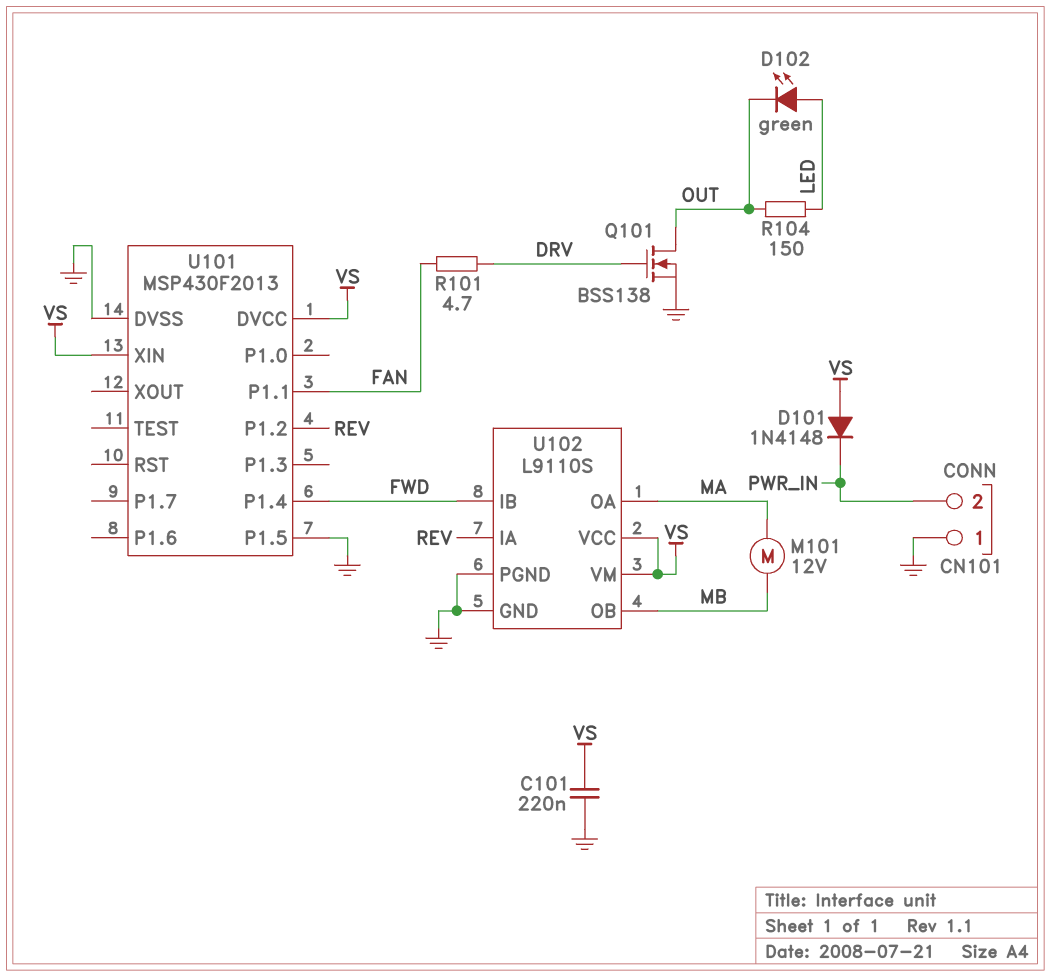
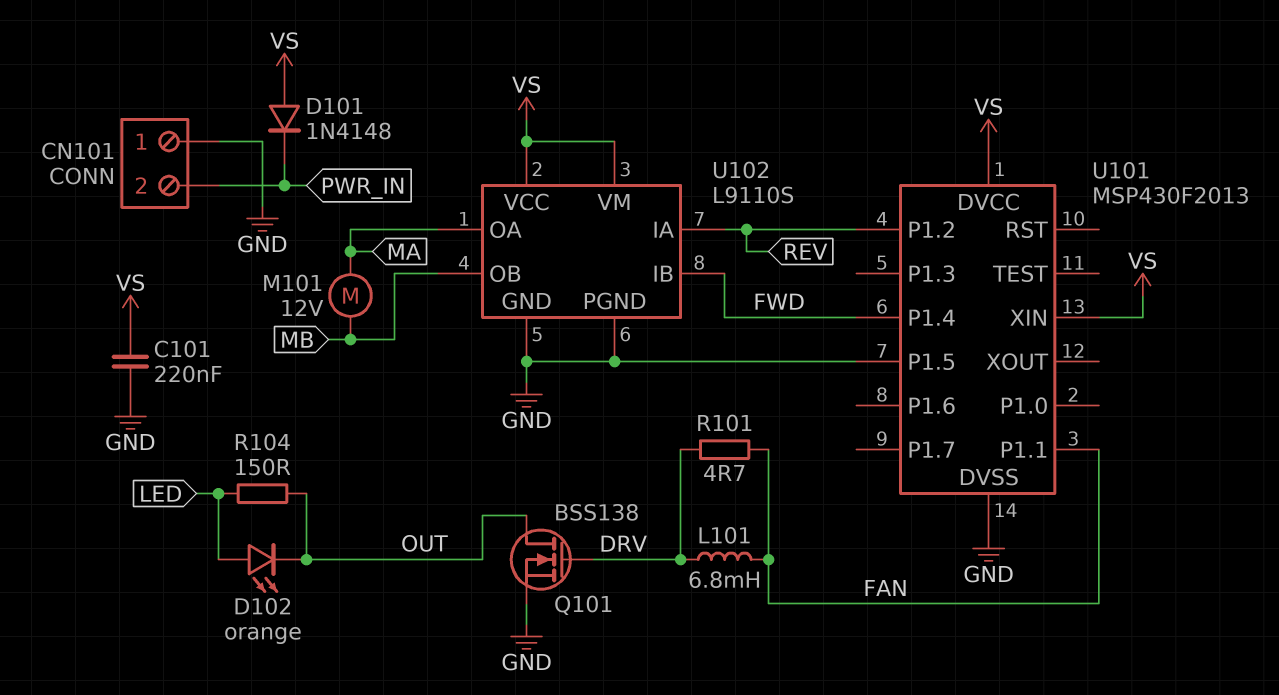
D102: LED green (A LED, K OUT) -> LED orange (A LED, K OUT)
L101: none -> 6.8mH (DRV, FAN)

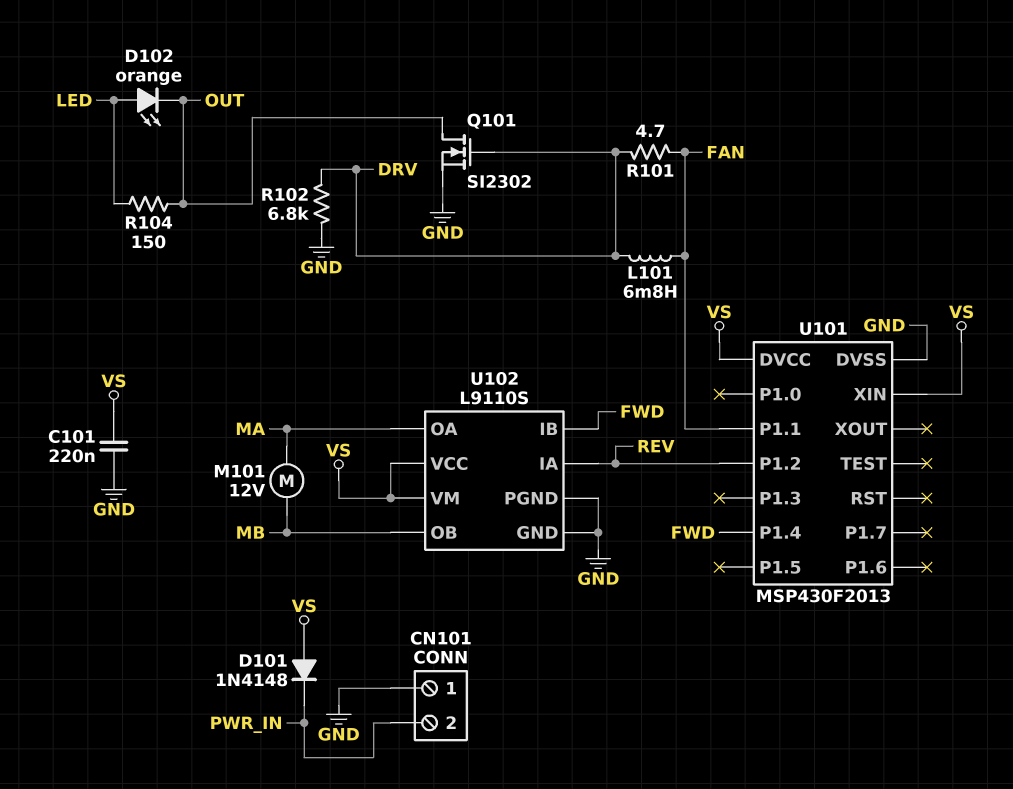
Q101: NMOS BSS138 (G DRV, D OUT, S GND) -> NMOS SI2302 (G DRV, D OUT, S GND)
R102: none -> 6.8k (DRV, GND)
U101 pin P1.5: GND -> none

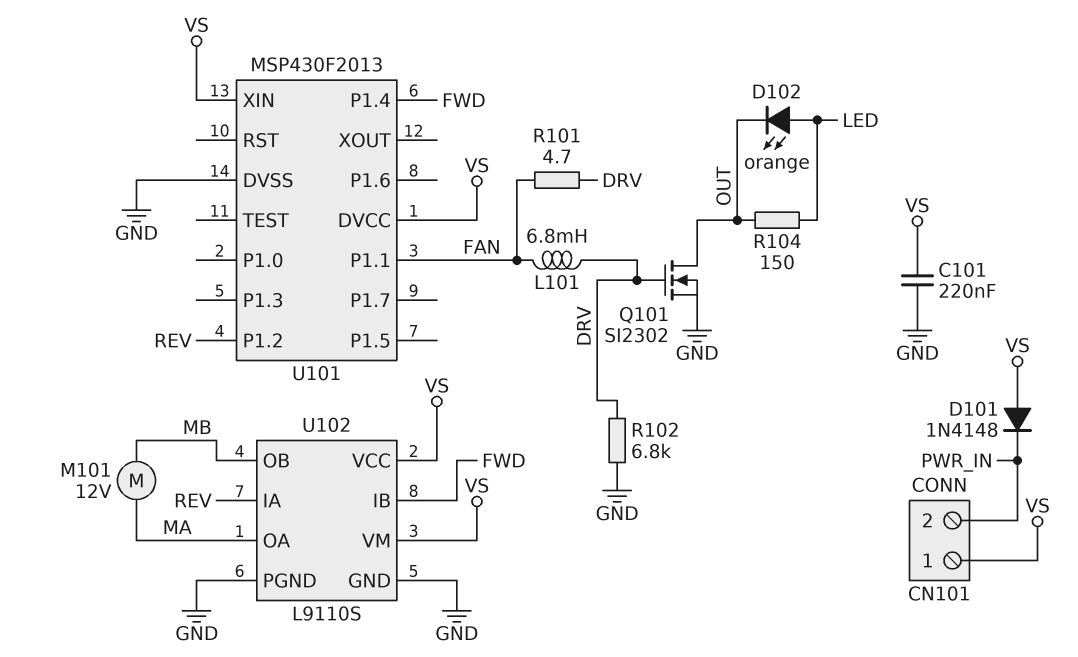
CN101 pin 1: GND -> VS

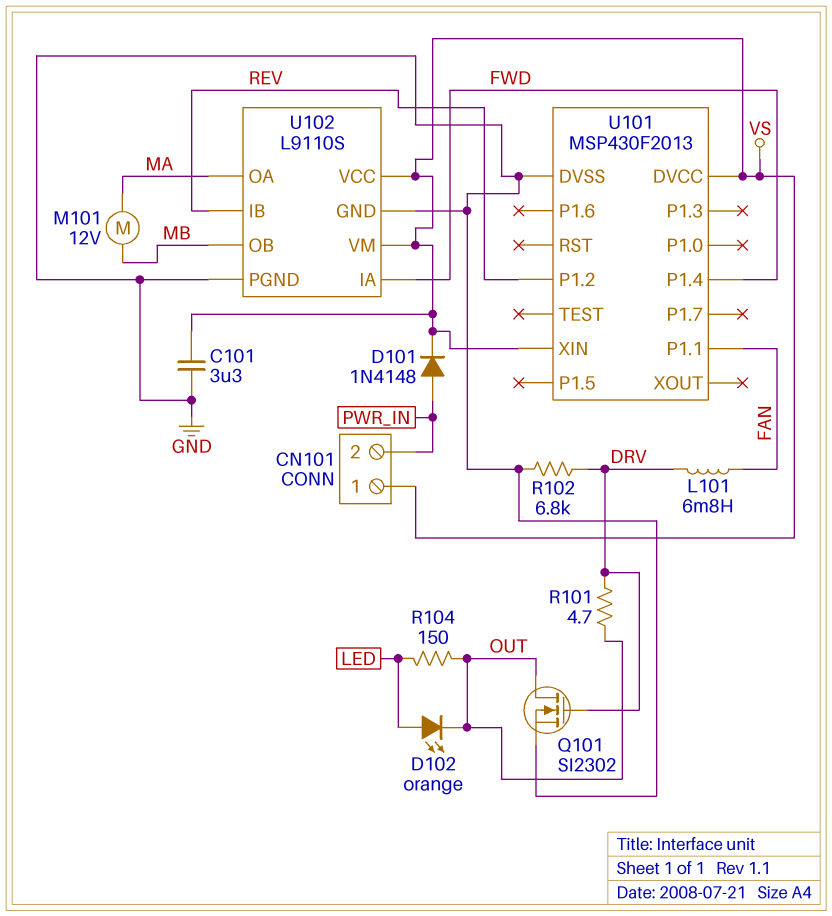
C101: 220nF (GND, VS) -> 3.3uF (GND, VS)
D101: diode 1N4148 (A VS, K PWR_IN) -> diode 1N4148 (A PWR_IN, K VS)
R101: 4.7 (DRV, FAN) -> 4.7 (DRV, OUT)
U102 pin IA: REV -> FWD
U102 pin IB: FWD -> REV

